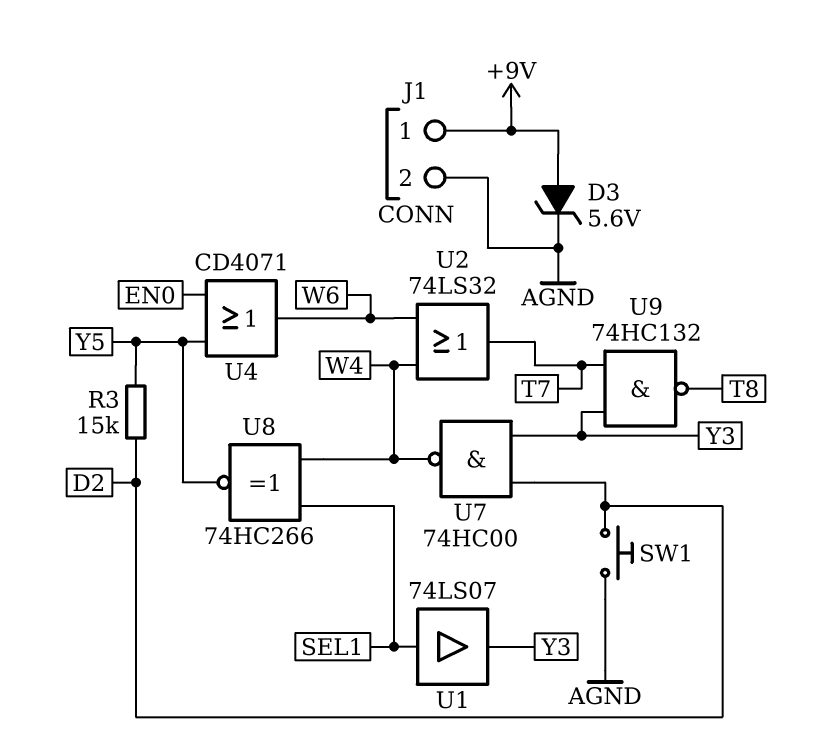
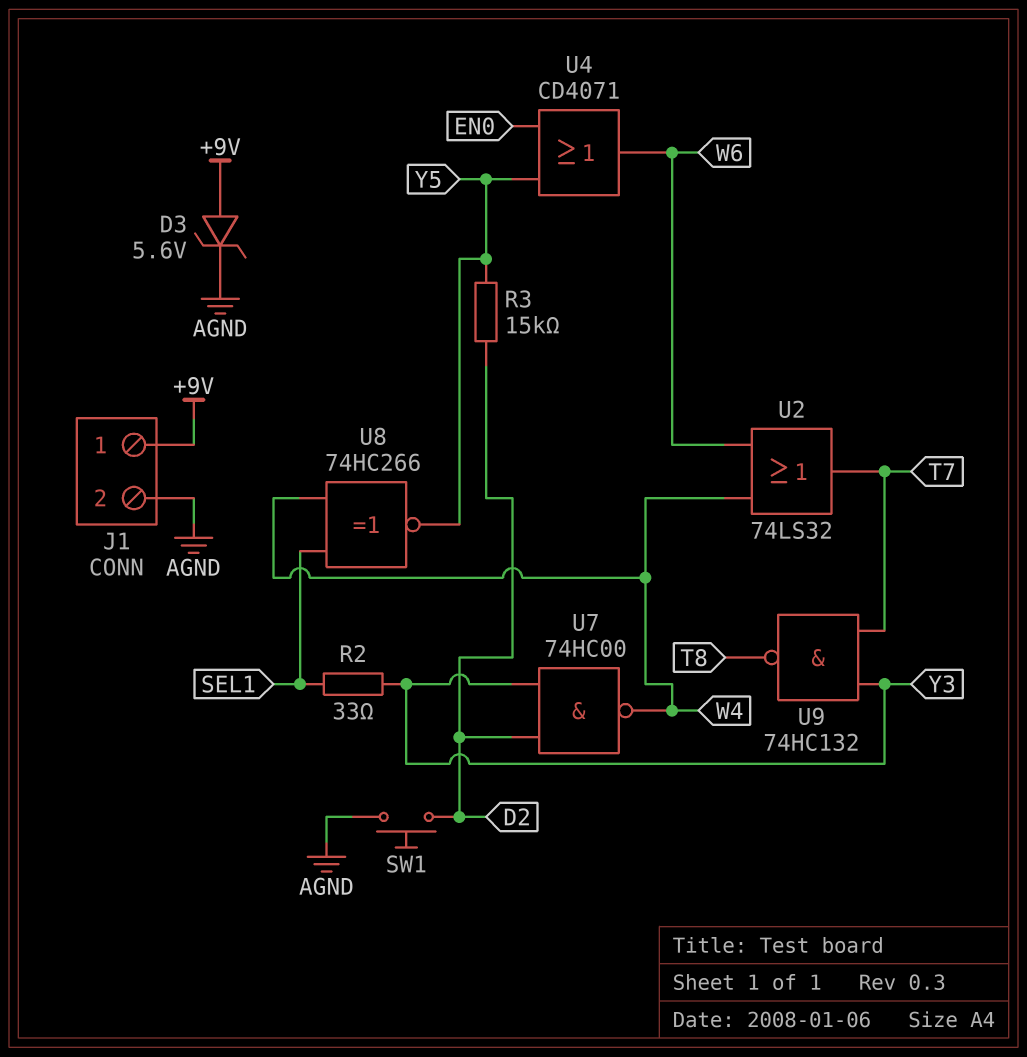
R2: none -> 33 (SEL1, Y3)
U1: buffer 74LS07 (in SEL1, out Y3) -> none

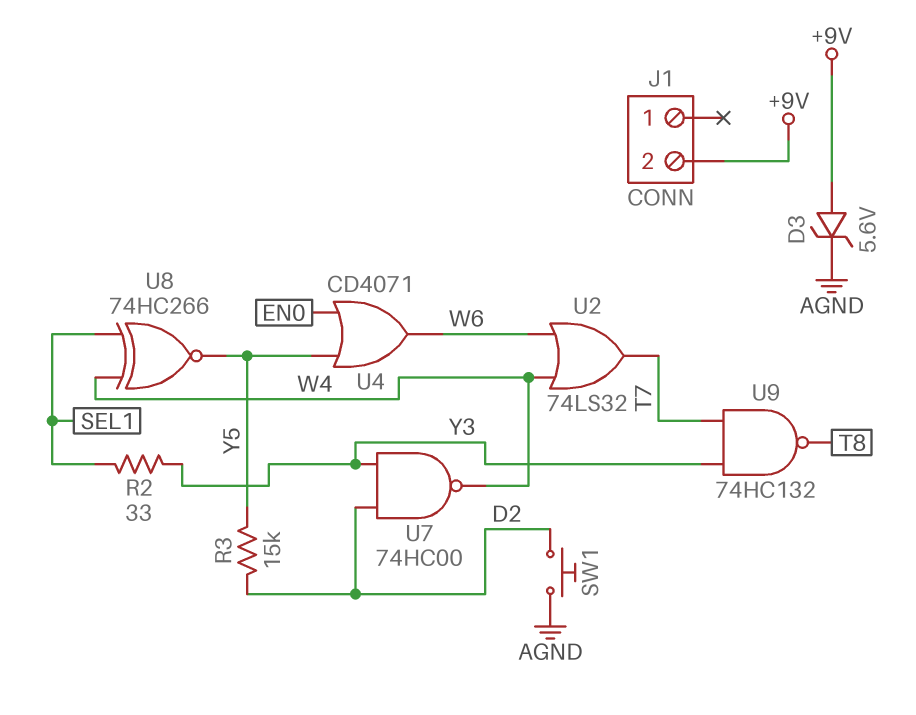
J1 pin 1: +9V -> none
J1 pin 2: AGND -> +9V

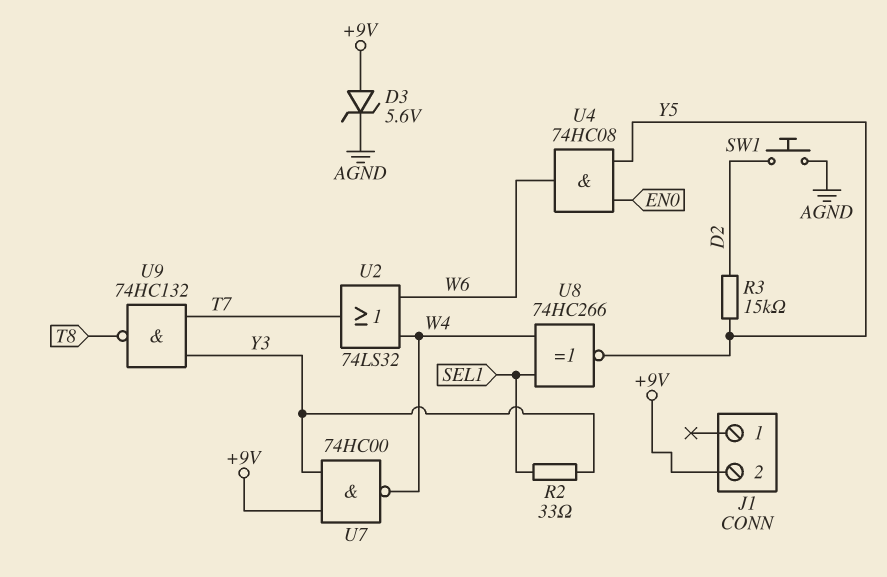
U4: OR CD4071 (in EN0, in Y5, out W6) -> AND 74HC08 (in EN0, in Y5, out W6)
U7: NAND 74HC00 (in D2, in Y3, out W4) -> NAND 74HC00 (in +9V, in Y3, out W4)

